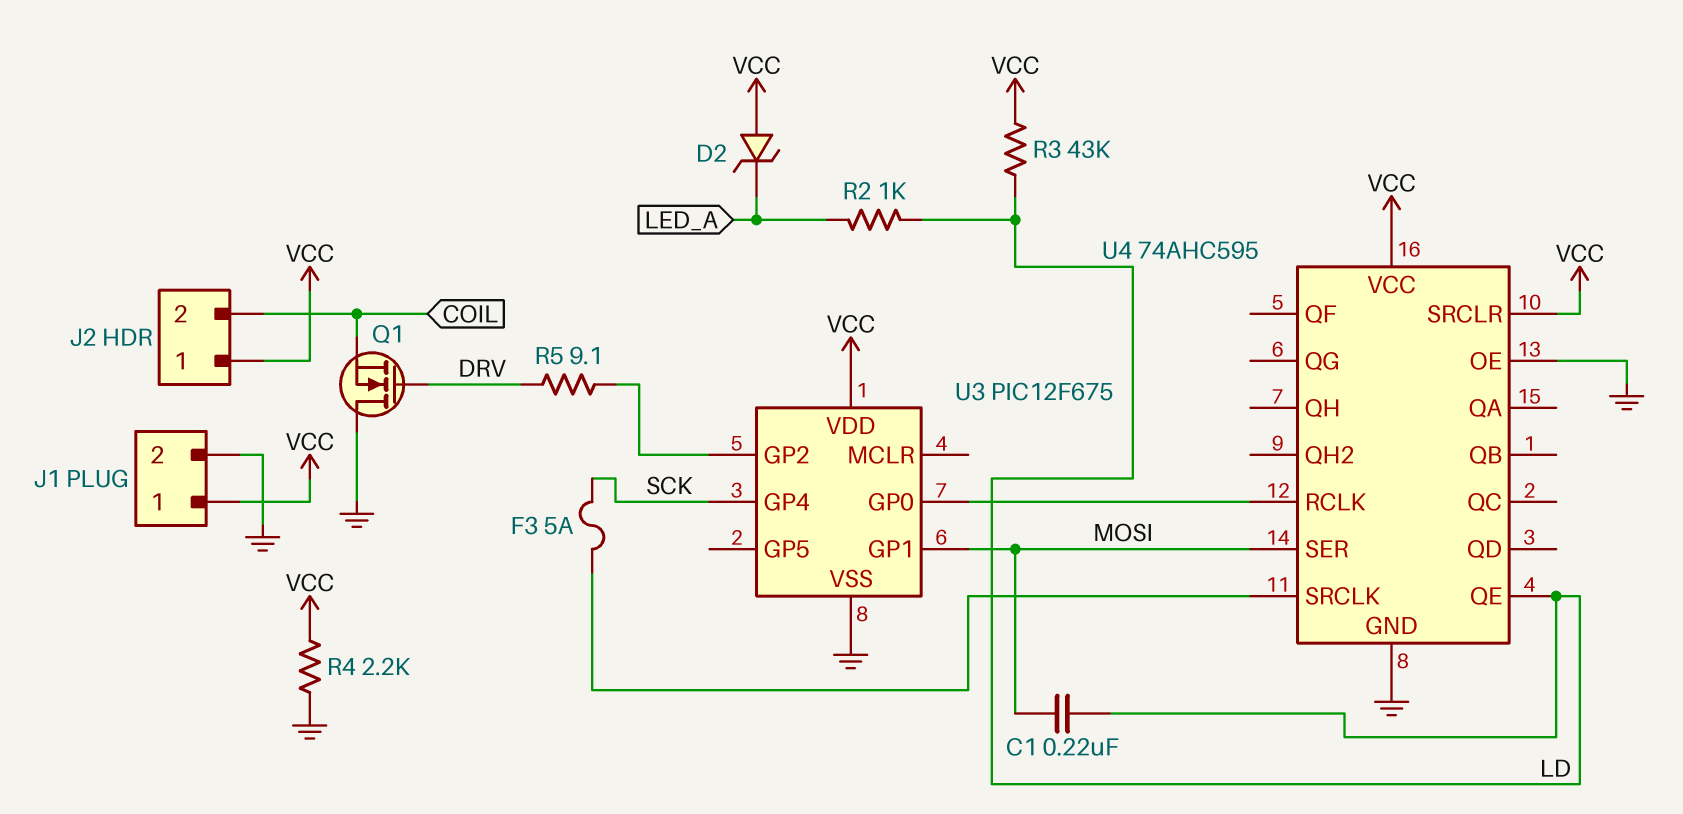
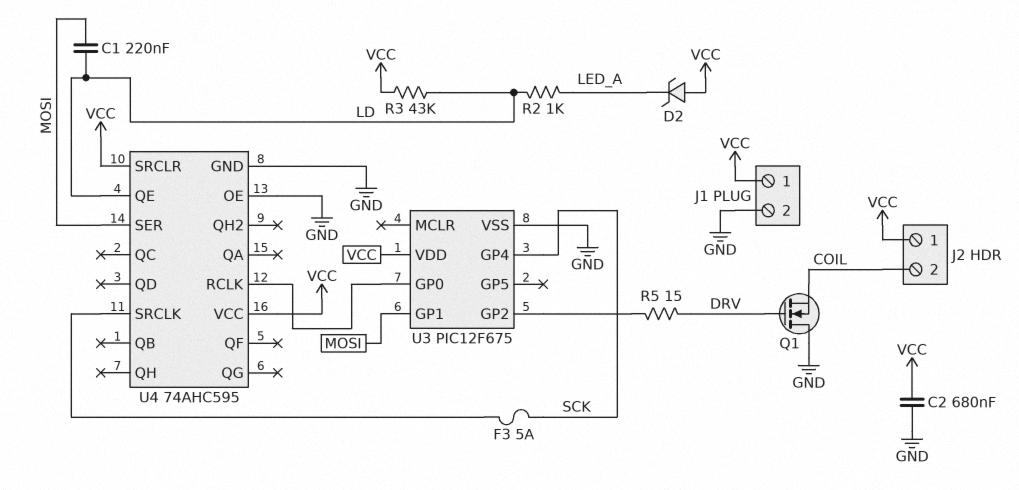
C2: none -> 680nF (GND, VCC)
R4: 2.2k (GND, VCC) -> none
R5: 9.1 (DRV, U3/GP2) -> 15 (DRV, U3/GP2)

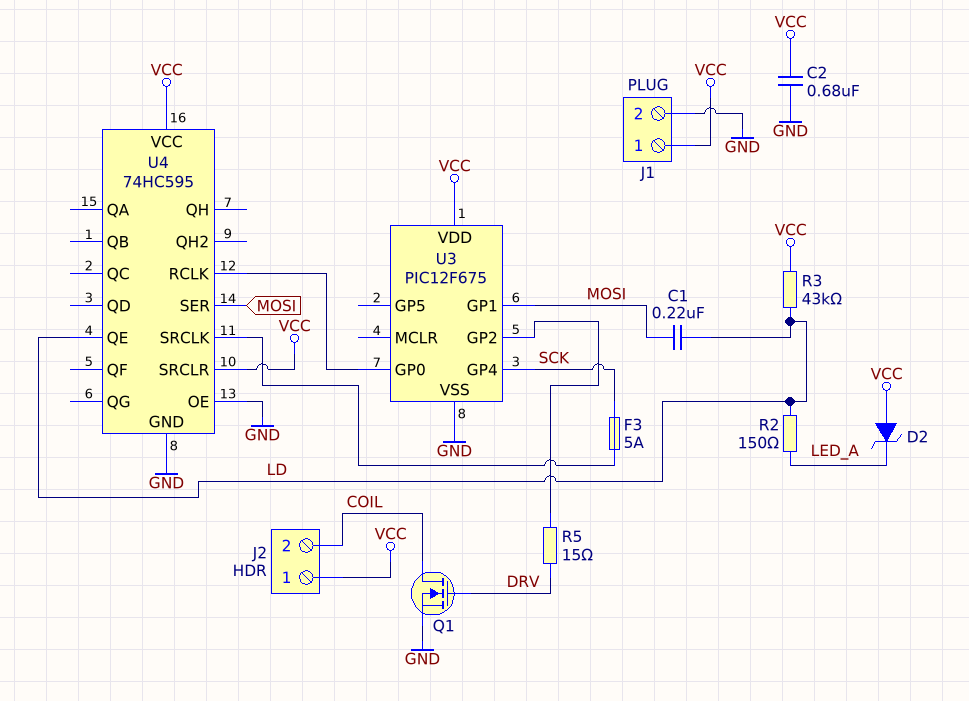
Q1: NMOS (G DRV, D GND, S COIL) -> NMOS (G DRV, D COIL, S GND)
R2: 1k (LD, LED_A) -> 150 (LD, LED_A)
U4: 74AHC595 -> 74HC595

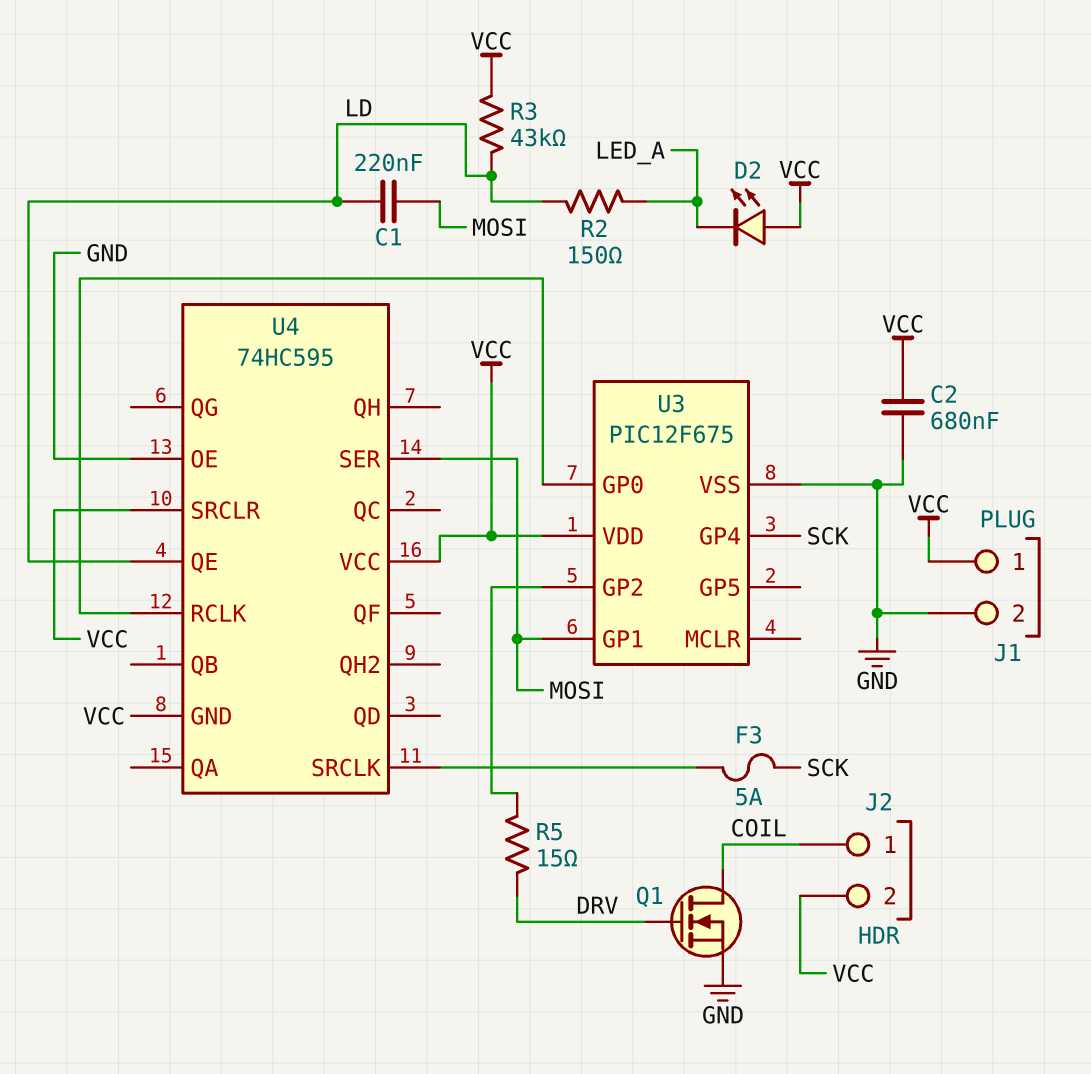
D2: zener (A VCC, K LED_A) -> LED (A VCC, K LED_A)
J2 pin 1: VCC -> COIL
J2 pin 2: COIL -> VCC
U4 pin GND: GND -> VCC

